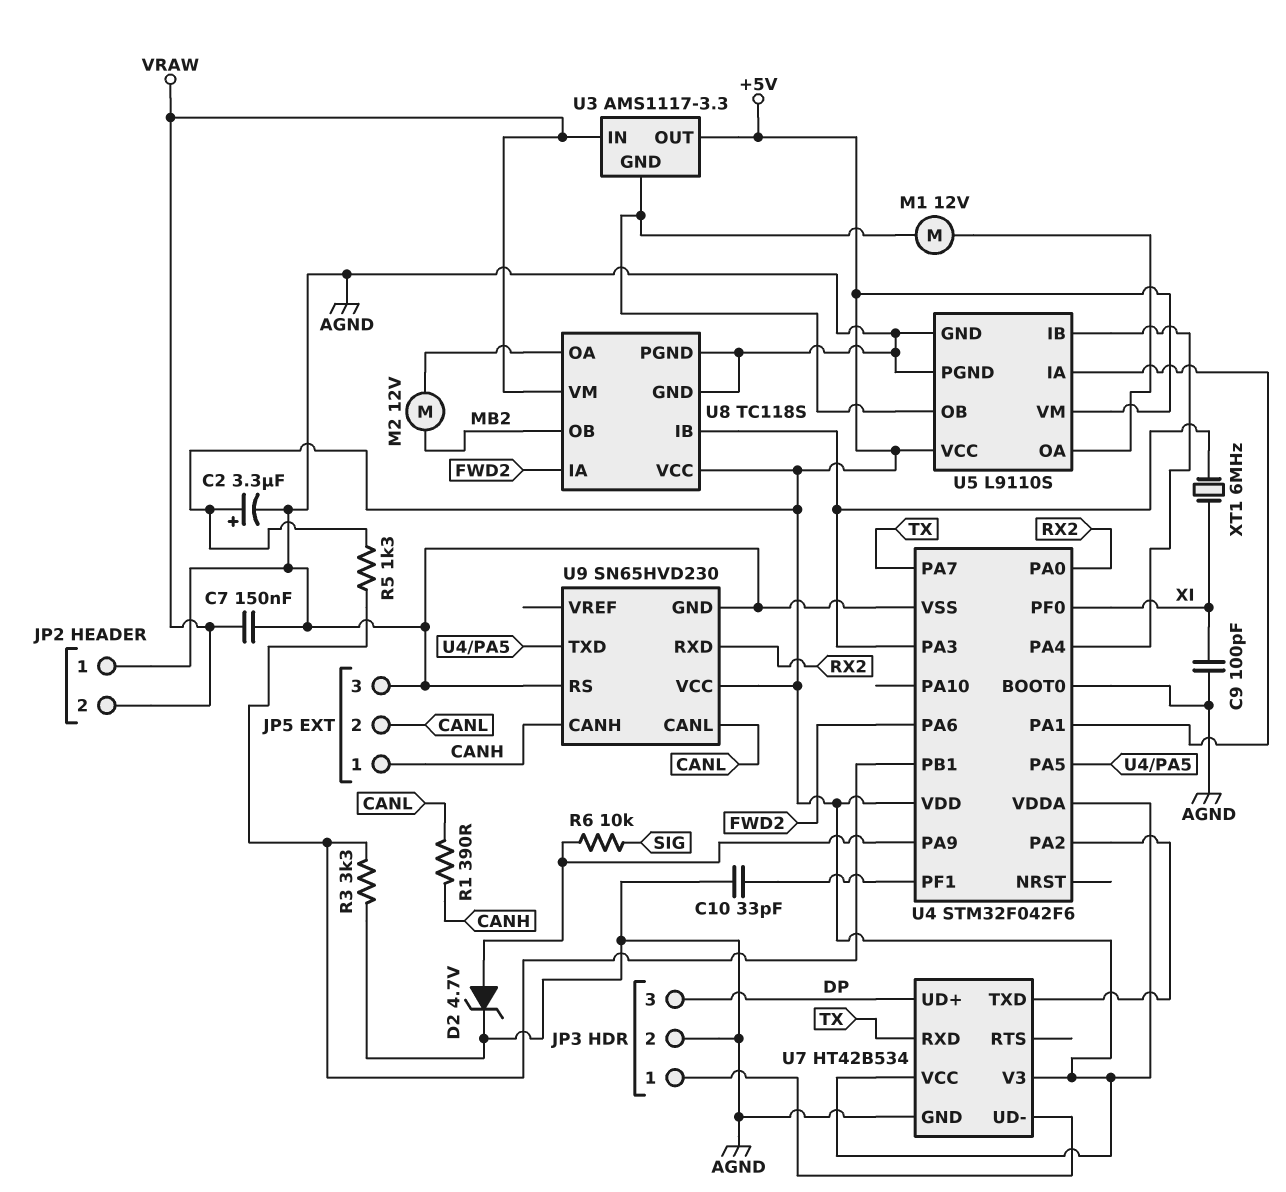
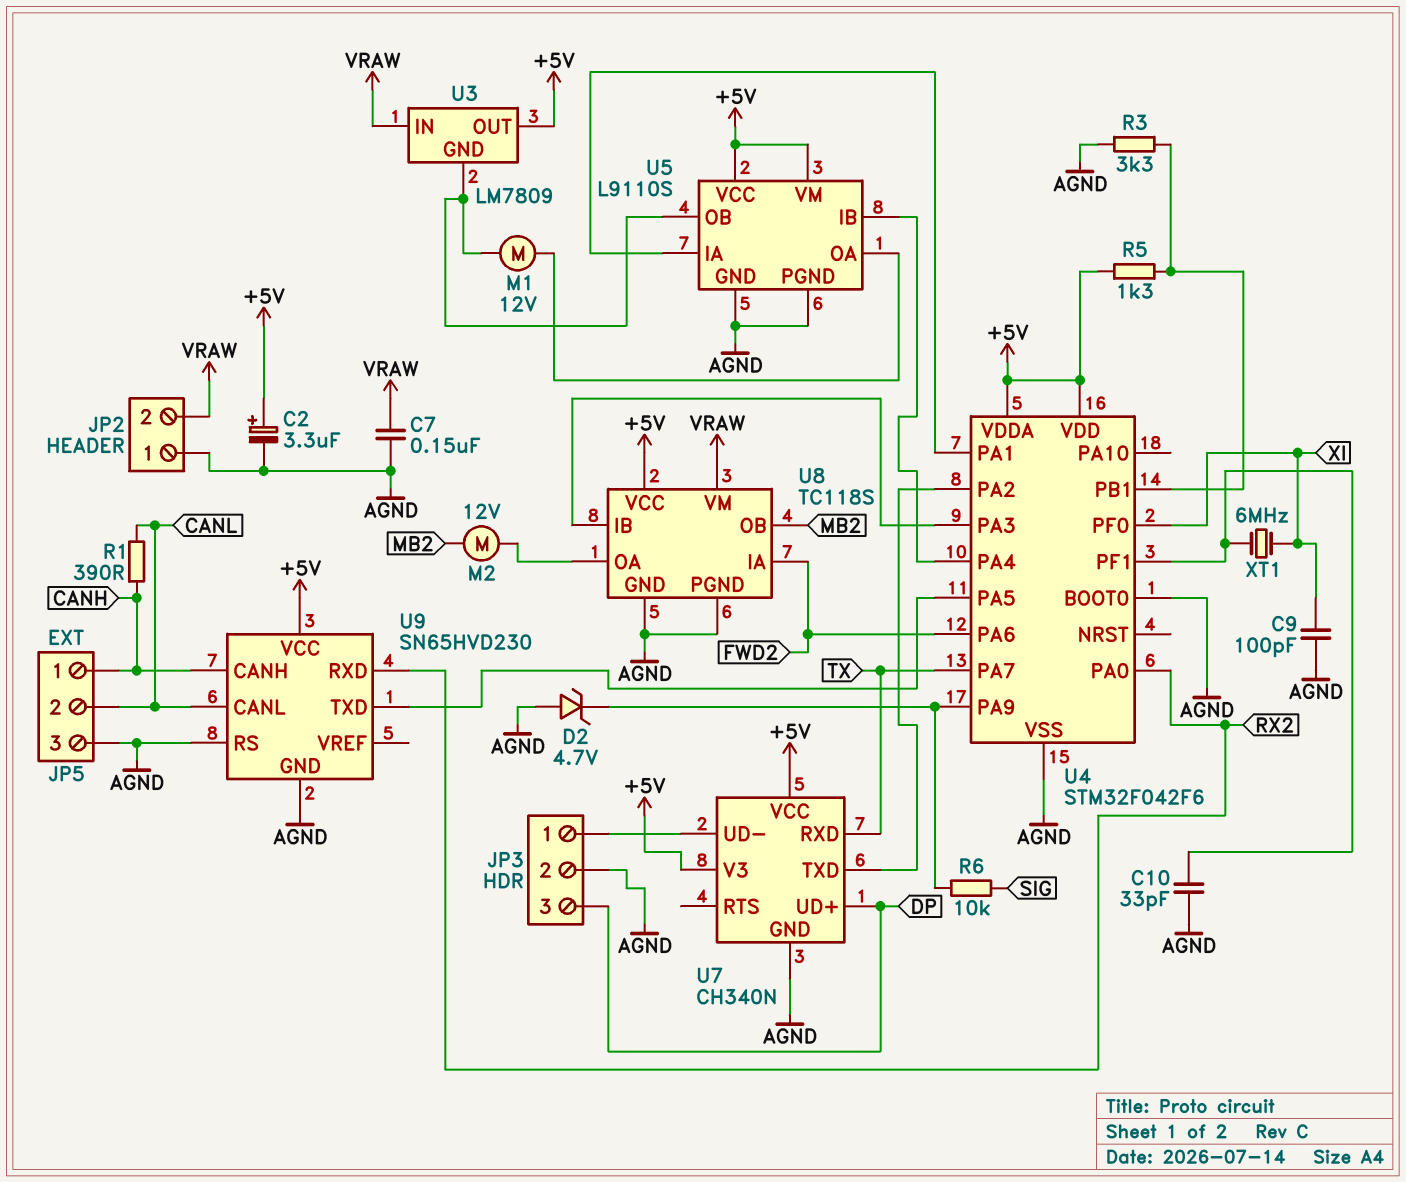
D2: zener 4.7V (A U4/PA9, K AGND) -> zener 4.7V (A AGND, K U4/PA9)
U3: AMS1117-3.3 -> LM7809
U7: HT42B534 -> CH340N
XT1: 6MHz (U4/PA3, XI) -> 6MHz (U4/PF1, XI)

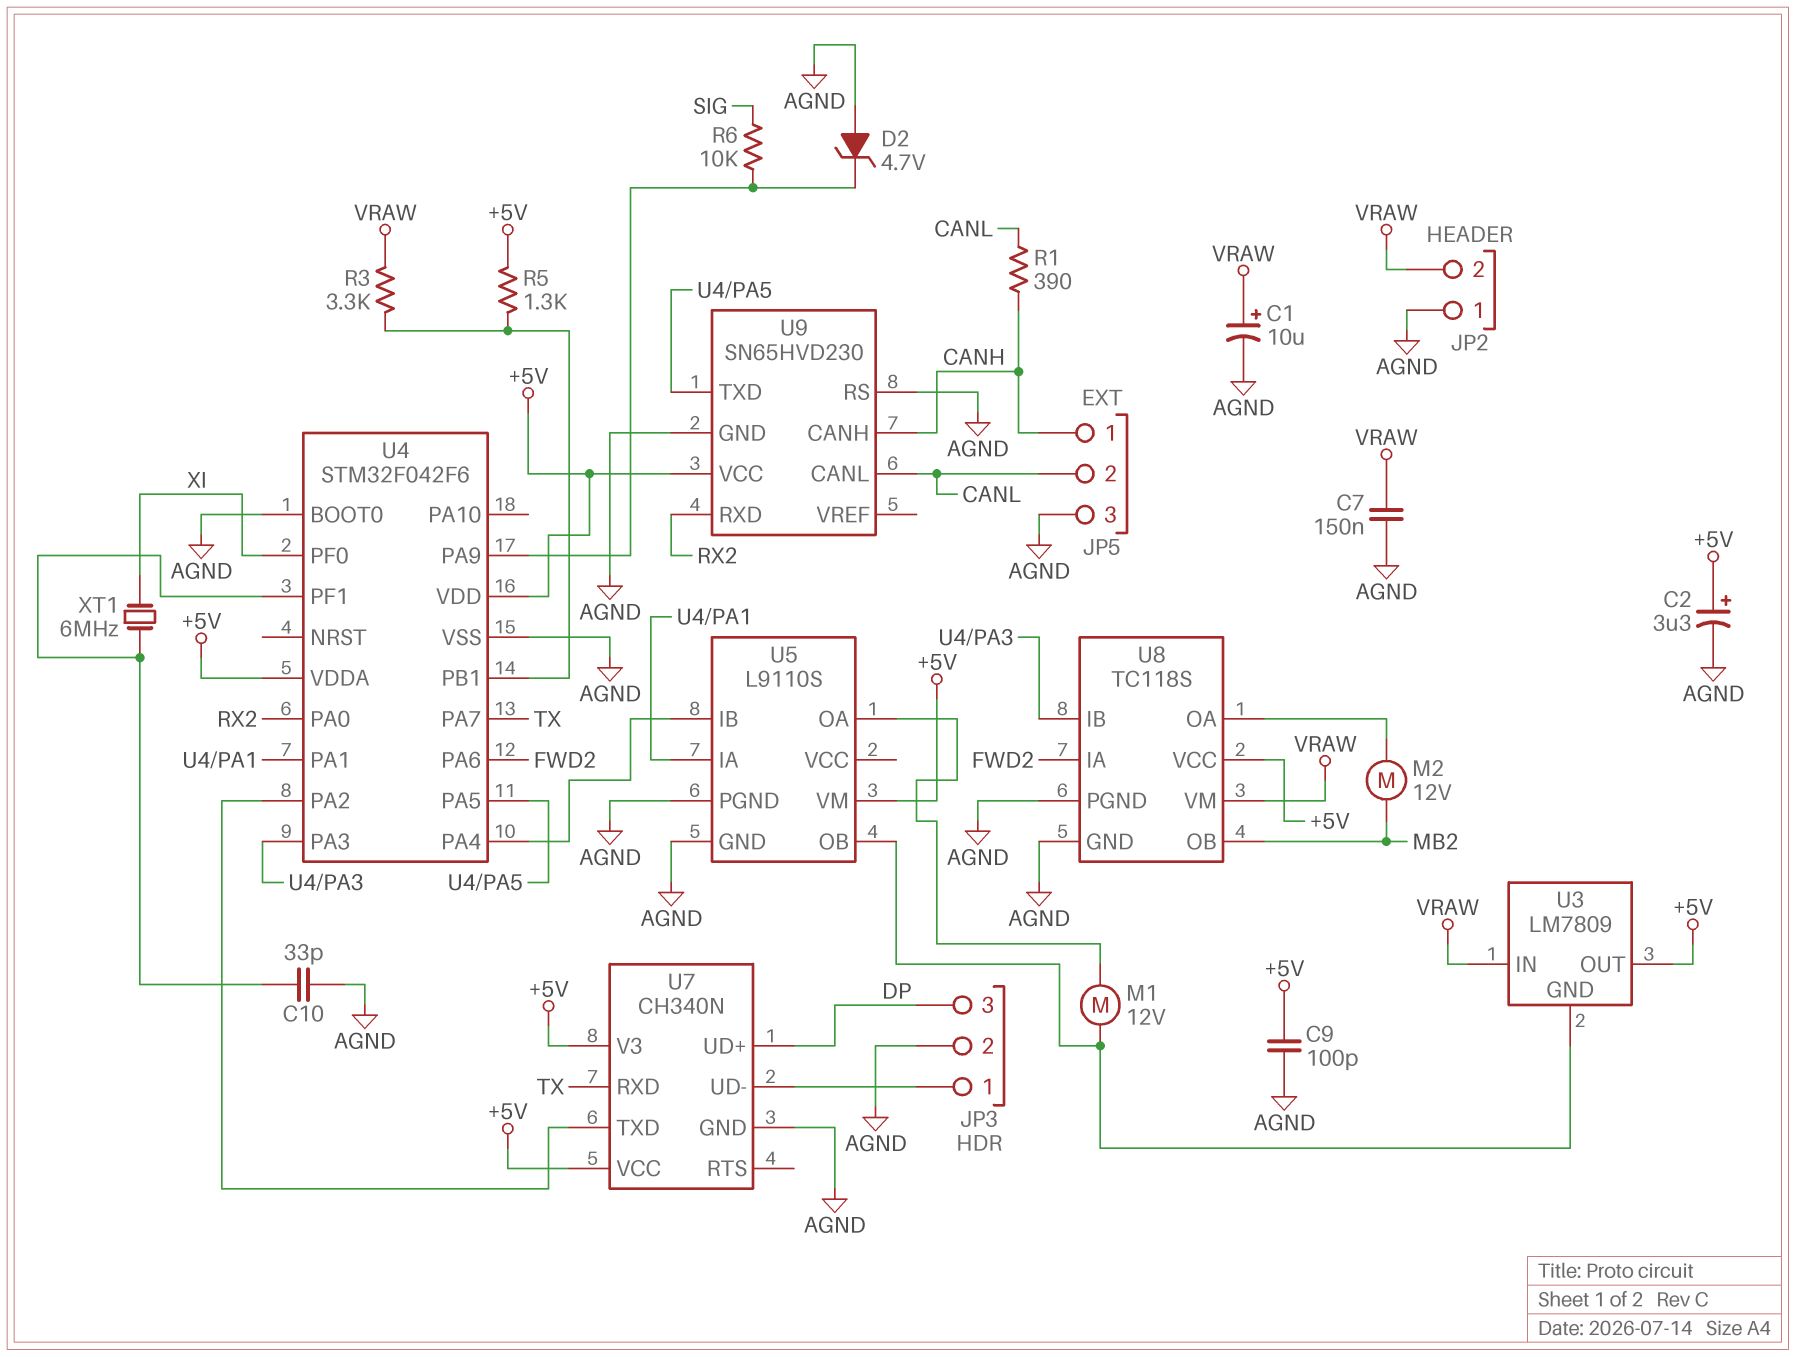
C1: none -> 10uF (plus VRAW, minus AGND)
C9: 100pF (AGND, XI) -> 100pF (+5V, AGND)
R3: 3.3k (AGND, U4/PB1) -> 3.3k (U4/PB1, VRAW)
U5 pin VCC: +5V -> none

